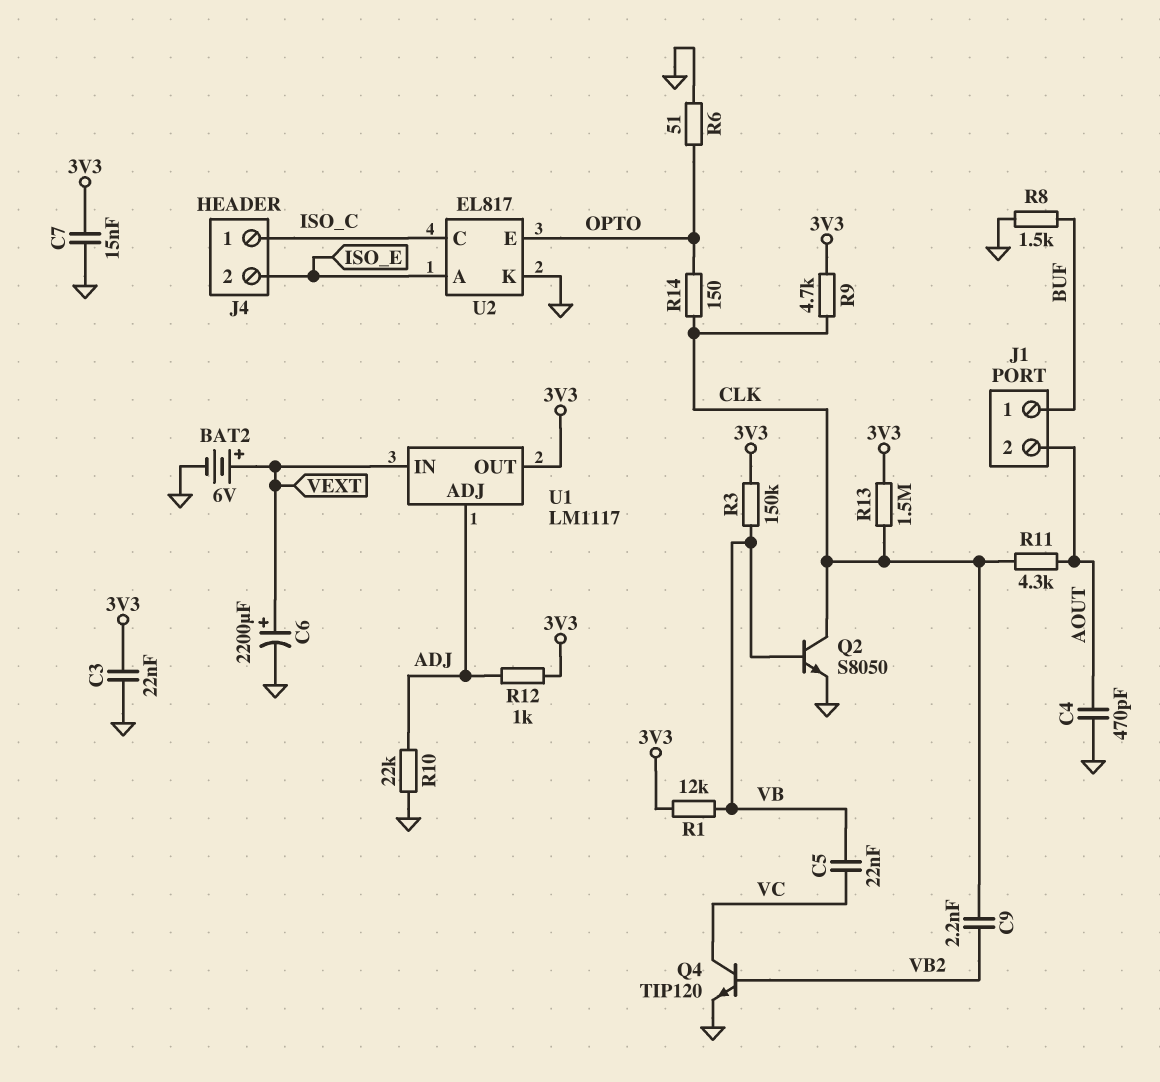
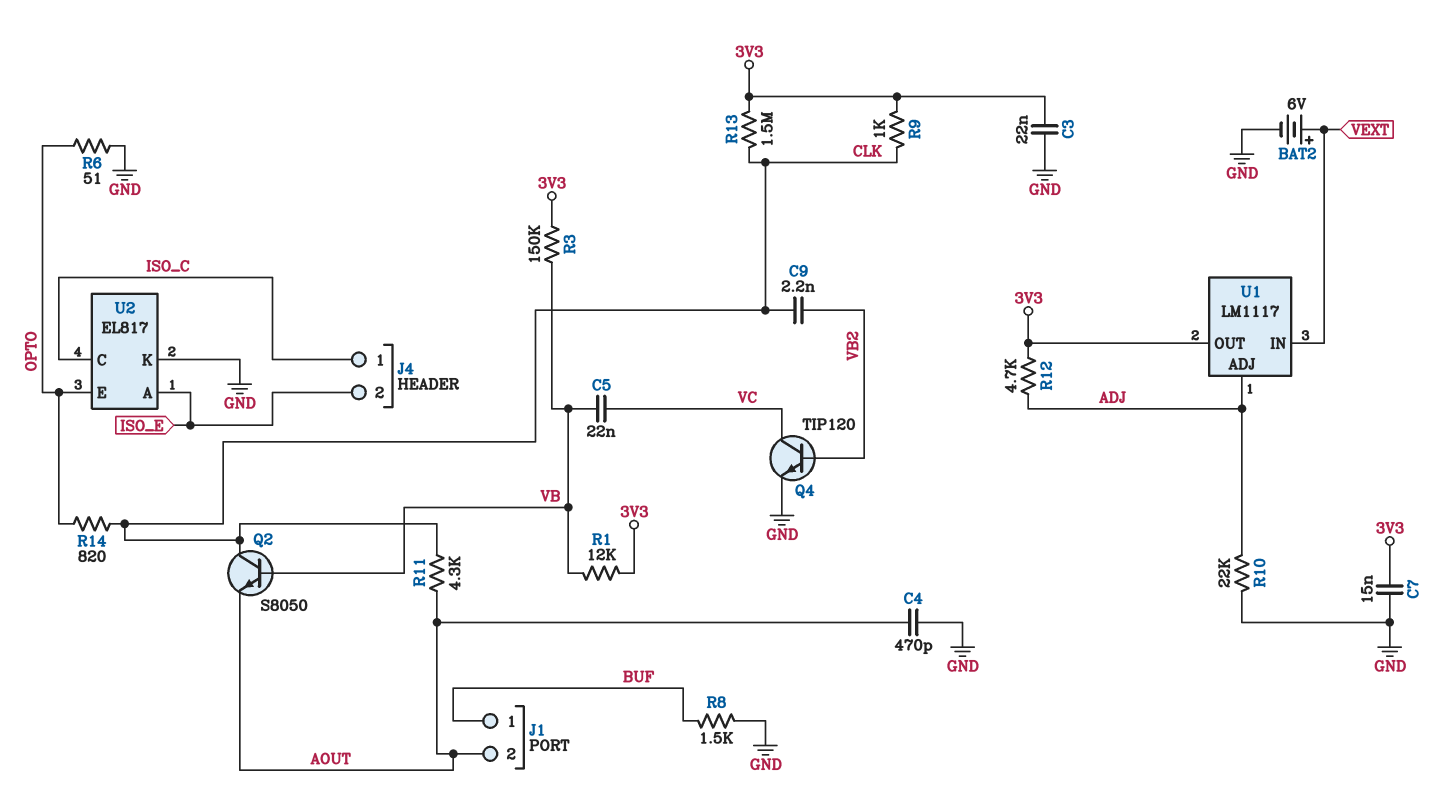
C6: 2200uF (plus VEXT, minus GND) -> none
Q2: NPN S8050 (B VB, C CLK, E GND) -> NPN S8050 (B VB, C CLK, E AOUT)
R9: 4.7k (3V3, CLK) -> 1k (3V3, CLK)
R12: 1k (3V3, ADJ) -> 4.7k (3V3, ADJ)
R14: 150 (CLK, OPTO) -> 820 (CLK, OPTO)

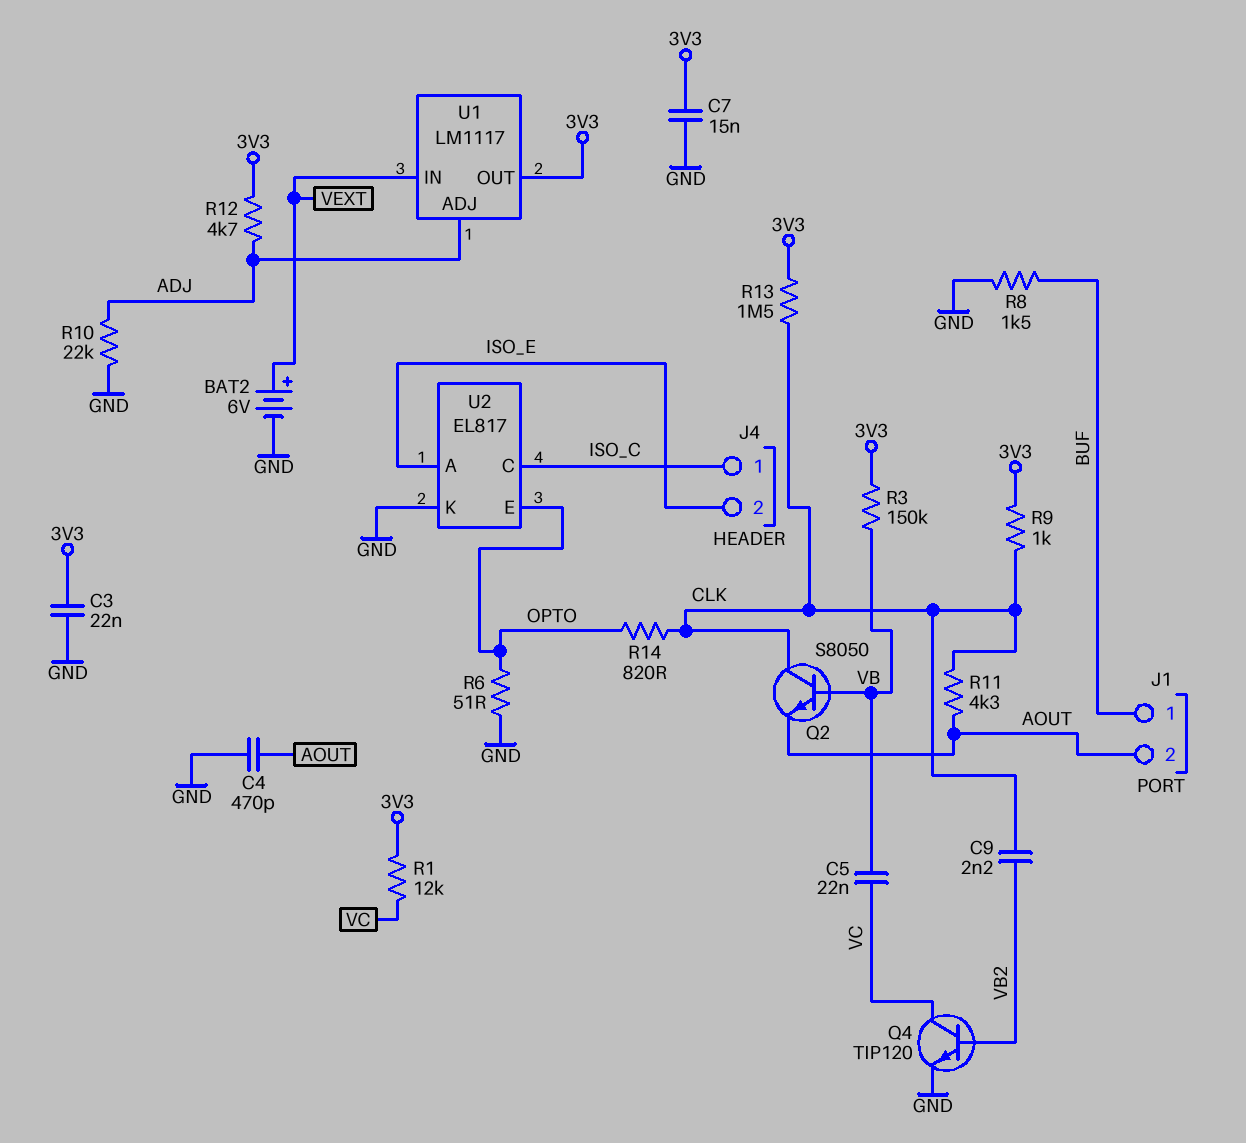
R1: 12k (3V3, VB) -> 12k (3V3, VC)

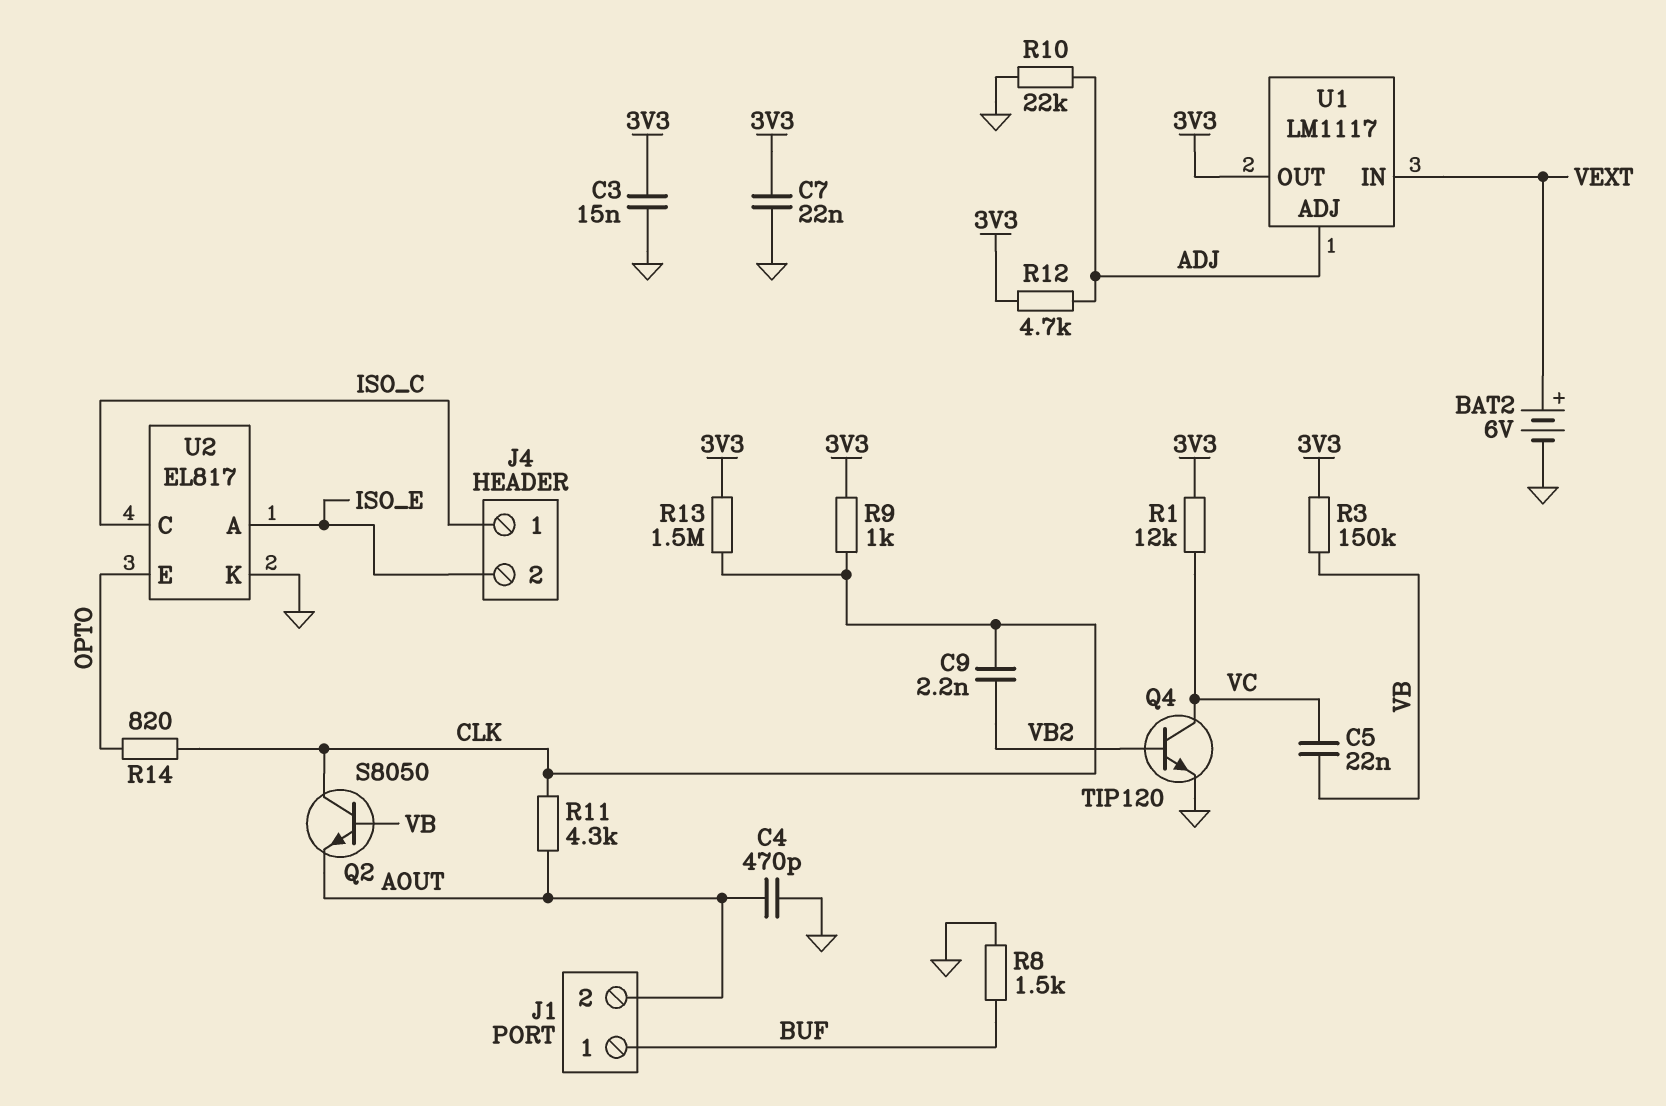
C3: 22nF (3V3, GND) -> 15nF (3V3, GND)
C7: 15nF (3V3, GND) -> 22nF (3V3, GND)
R6: 51 (GND, OPTO) -> none

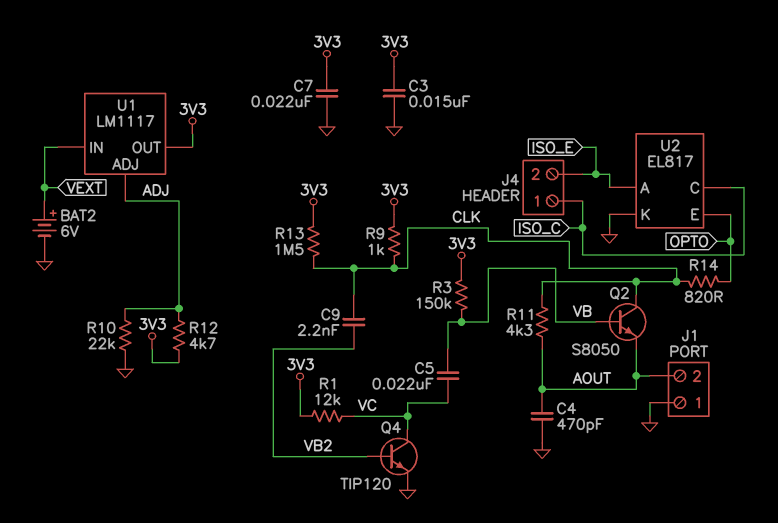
J1 pin 1: BUF -> GND
R8: 1.5k (BUF, GND) -> none

